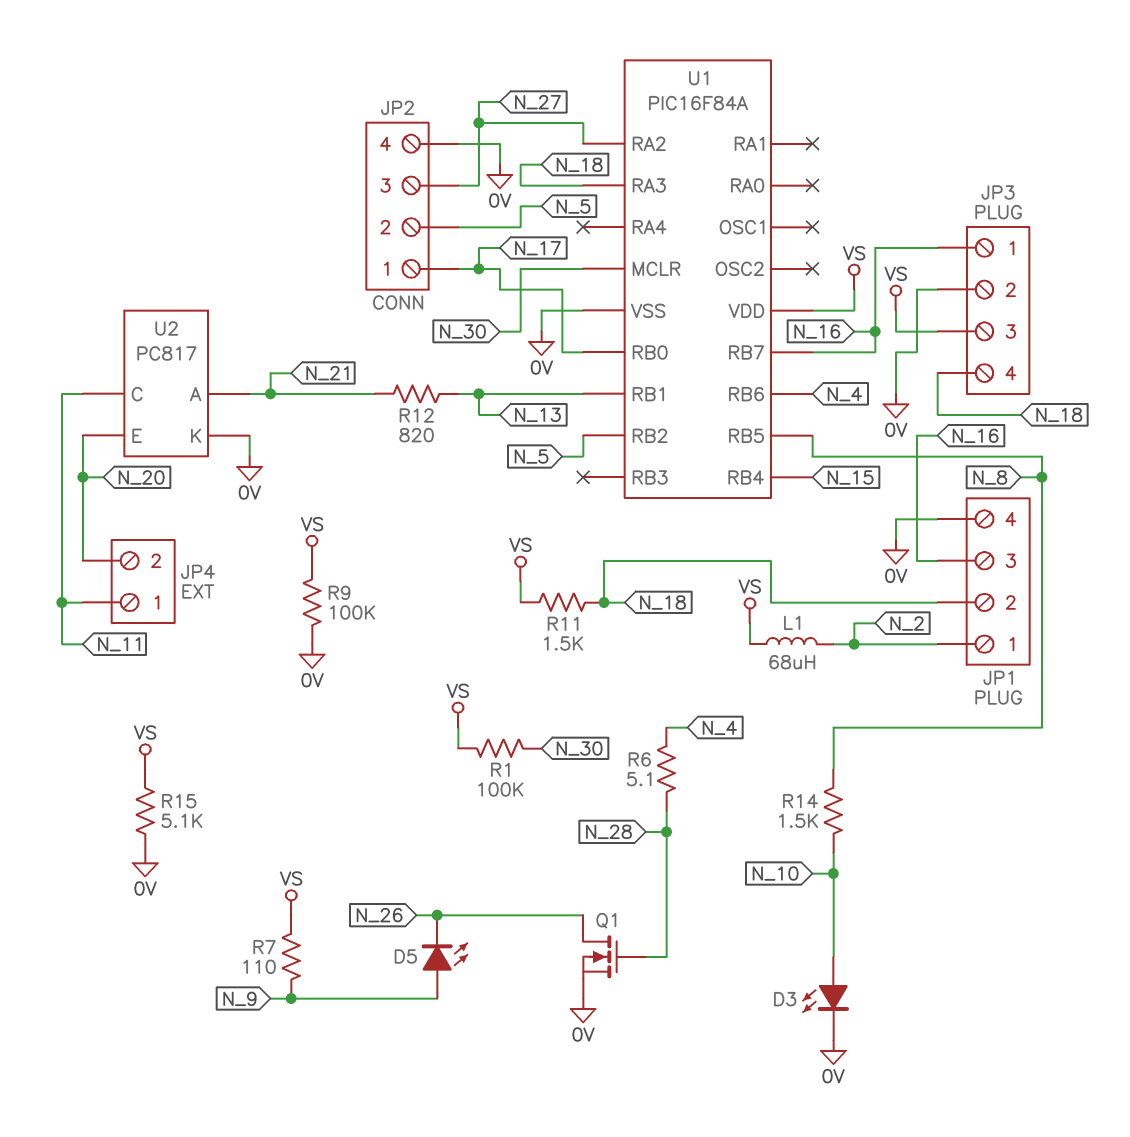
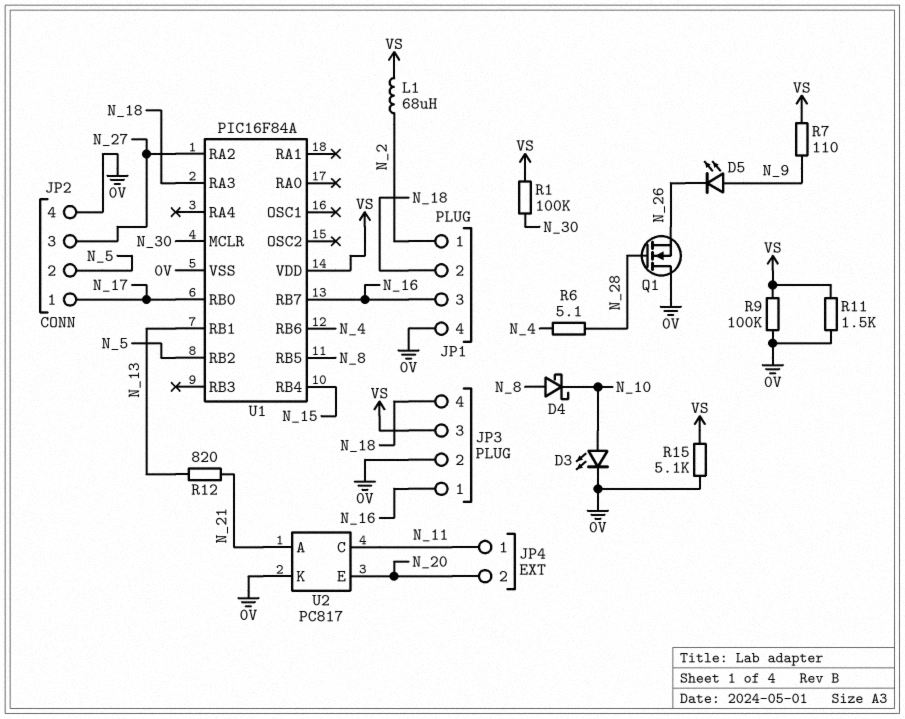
D4: none -> schottky (A N_8, K N_10)
Q1: NMOS (G N_28, D N_26, S 0V) -> NMOS (G N_28, D 0V, S N_26)
R11: 1.5k (N_18, VS) -> 1.5k (0V, VS)
R14: 1.5k (N_8, N_10) -> none

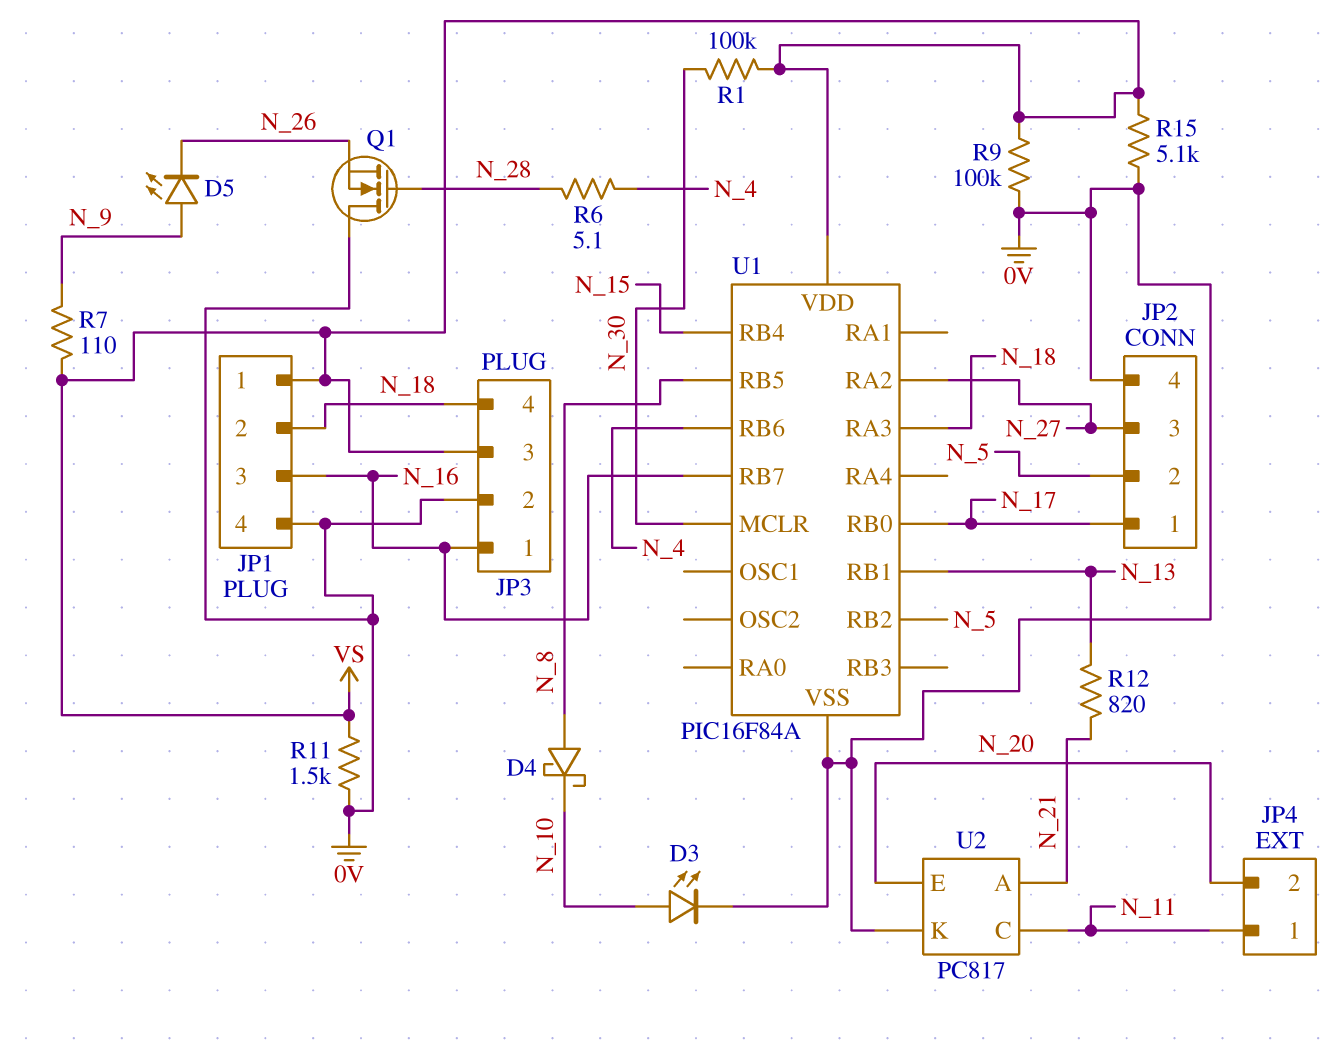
JP1 pin 1: N_2 -> VS
L1: 68uH (N_2, VS) -> none

